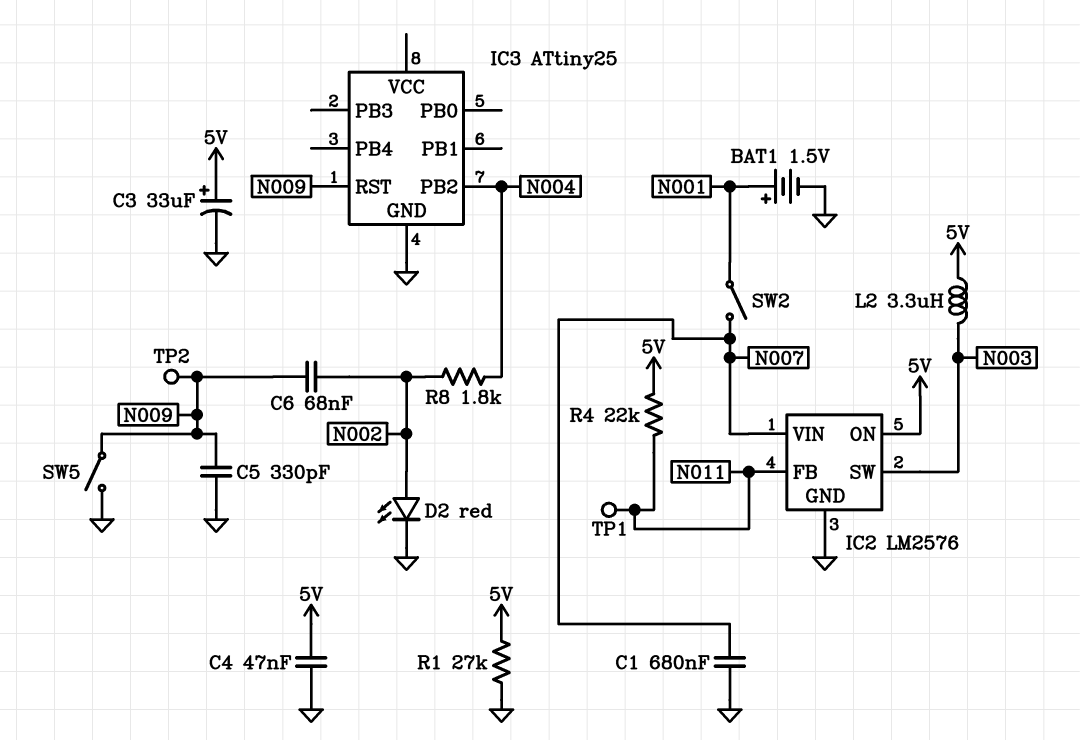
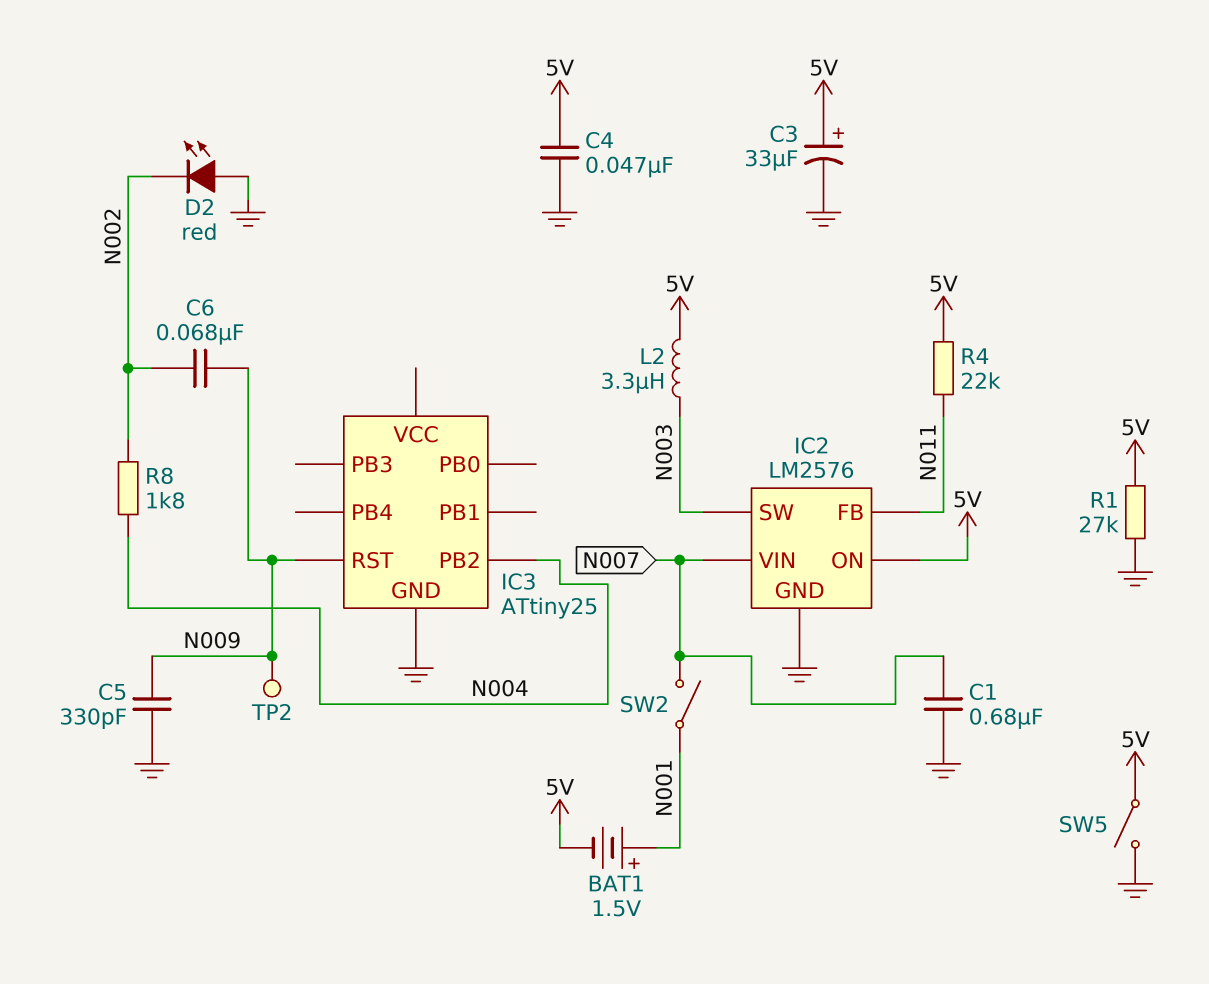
BAT1: 1.5V (plus N001, minus GND) -> 1.5V (plus N001, minus 5V)
D2: LED red (A N002, K GND) -> LED red (A GND, K N002)
SW5: switch (GND, N009) -> switch (5V, GND)
TP1: test point (N011) -> none

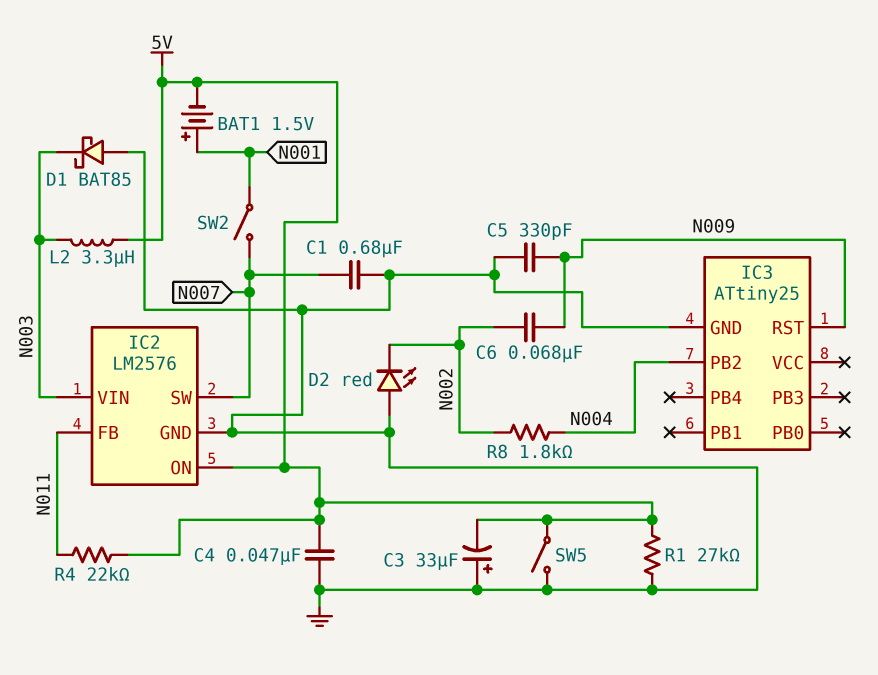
C3: 33uF (plus 5V, minus GND) -> 33uF (plus GND, minus 5V)
D1: none -> schottky BAT85 (A GND, K N003)
IC2 pin SW: N003 -> N007
IC2 pin VIN: N007 -> N003
TP2: test point (N009) -> none

